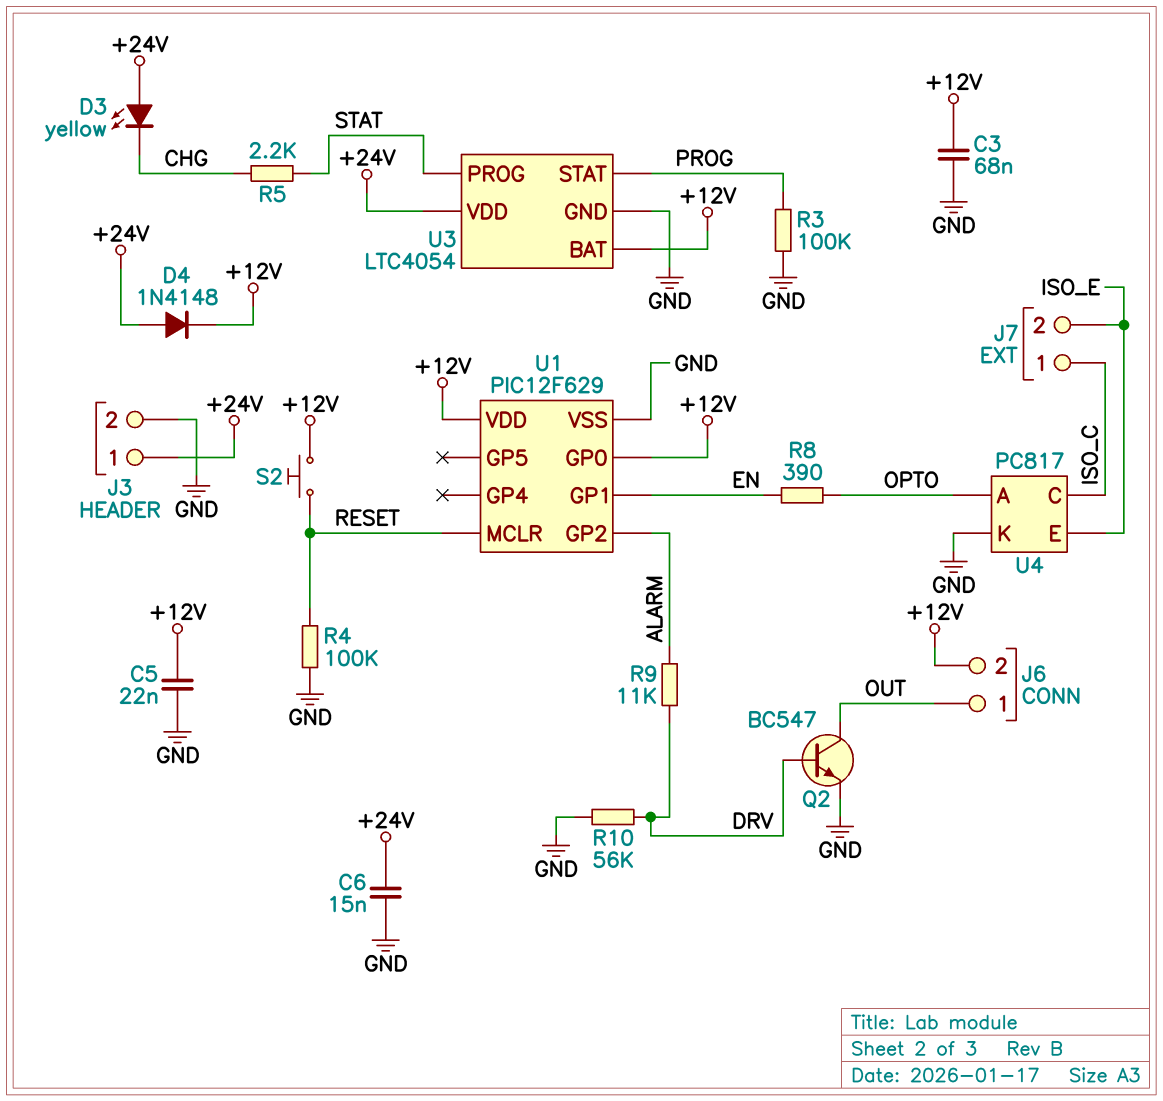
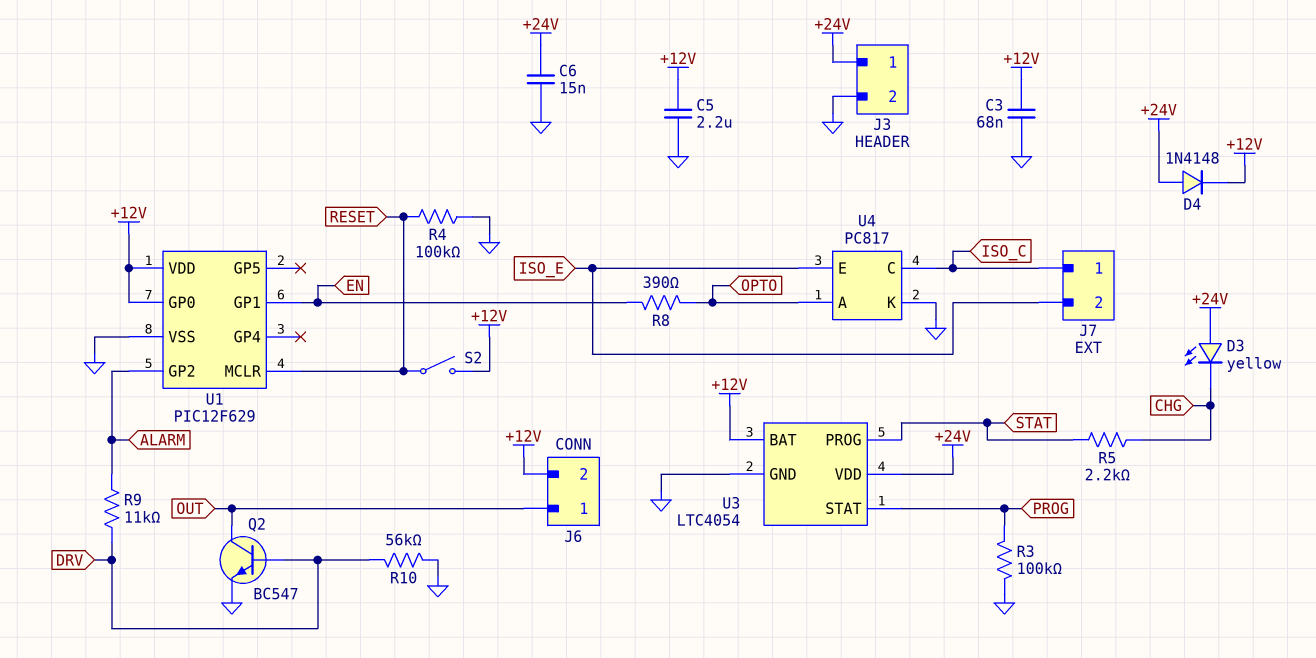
C5: 22nF (+12V, GND) -> 2.2uF (+12V, GND)
S2: button (+12V, RESET) -> switch (+12V, RESET)

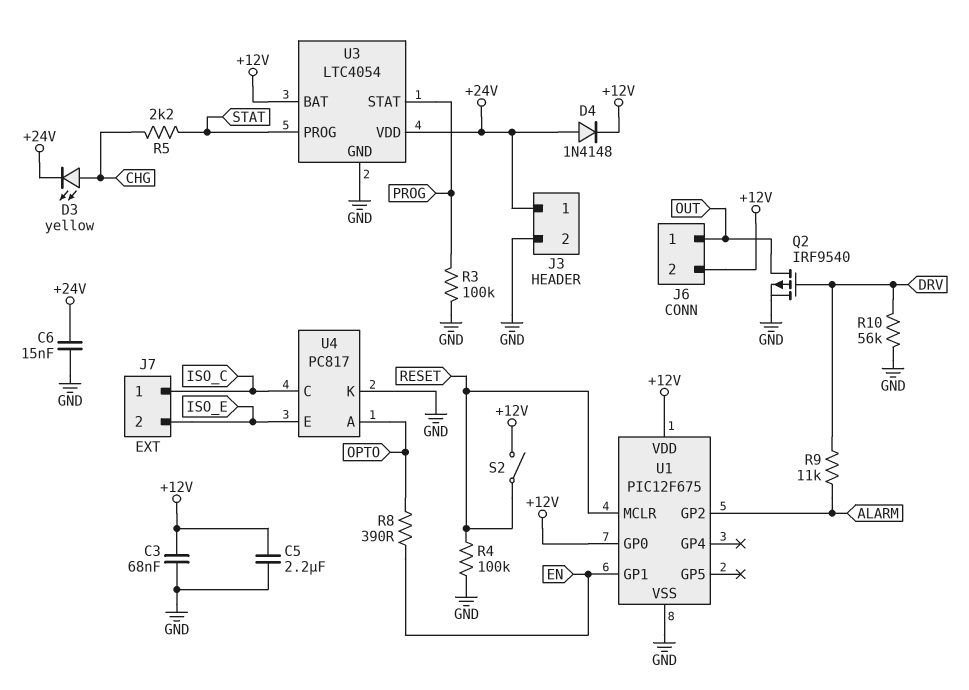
D3: LED yellow (A +24V, K CHG) -> LED yellow (A CHG, K +24V)
Q2: NPN BC547 (B DRV, C OUT, E GND) -> PMOS IRF9540 (G DRV, D OUT, S GND)
U1: PIC12F629 -> PIC12F675

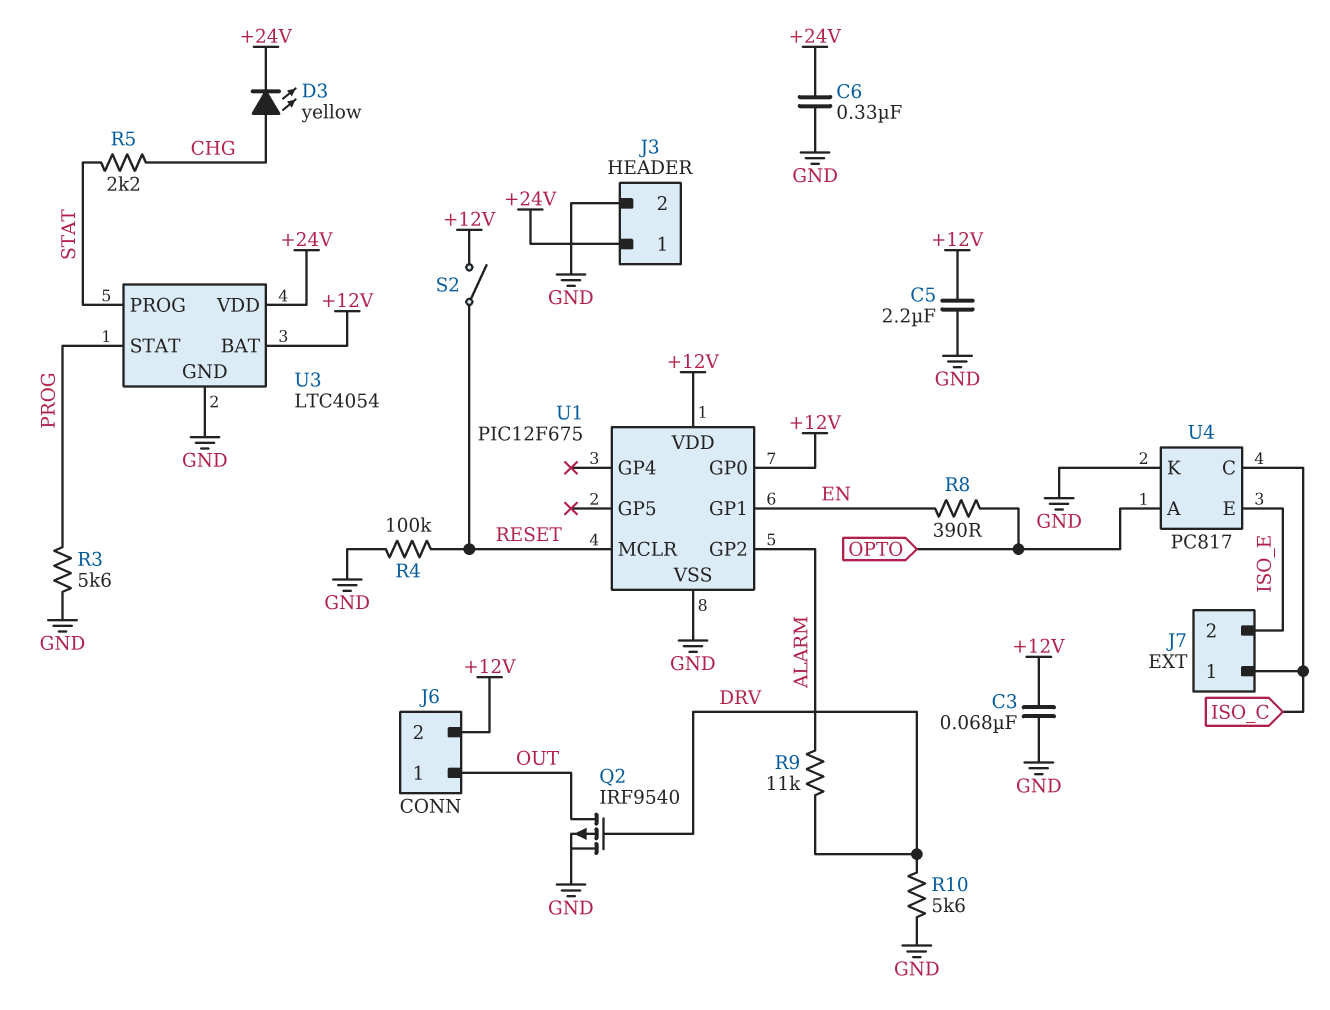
C6: 15nF (+24V, GND) -> 330nF (+24V, GND)
D4: diode 1N4148 (A +24V, K +12V) -> none
R3: 100k (GND, PROG) -> 5.6k (GND, PROG)
R10: 56k (DRV, GND) -> 5.6k (DRV, GND)

